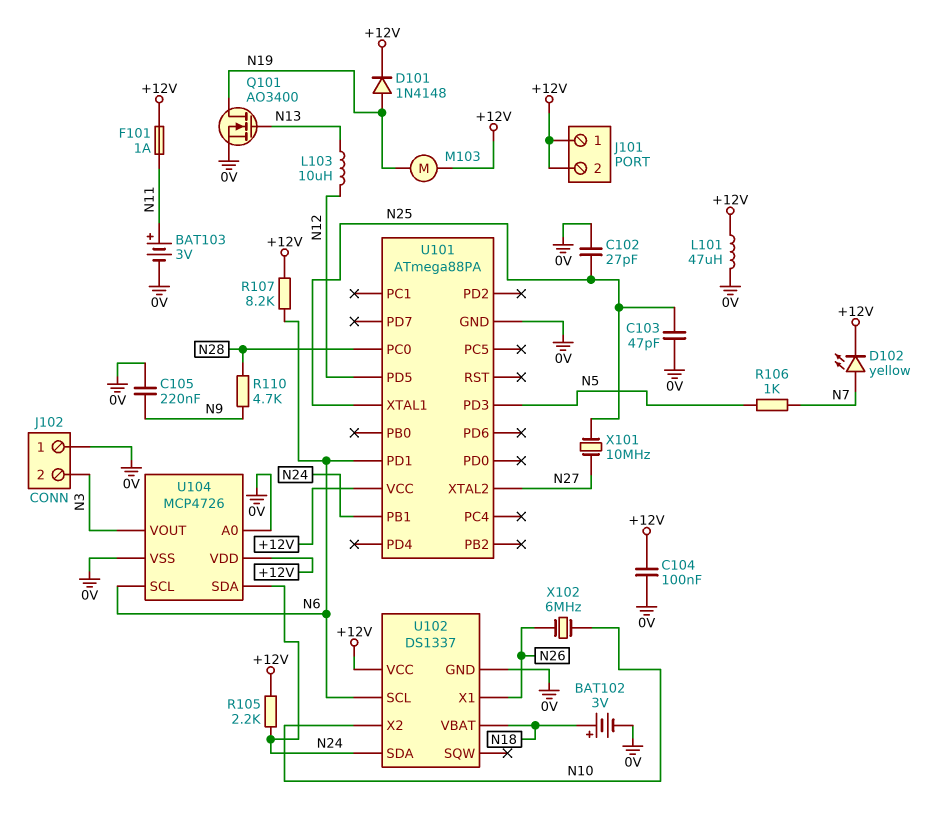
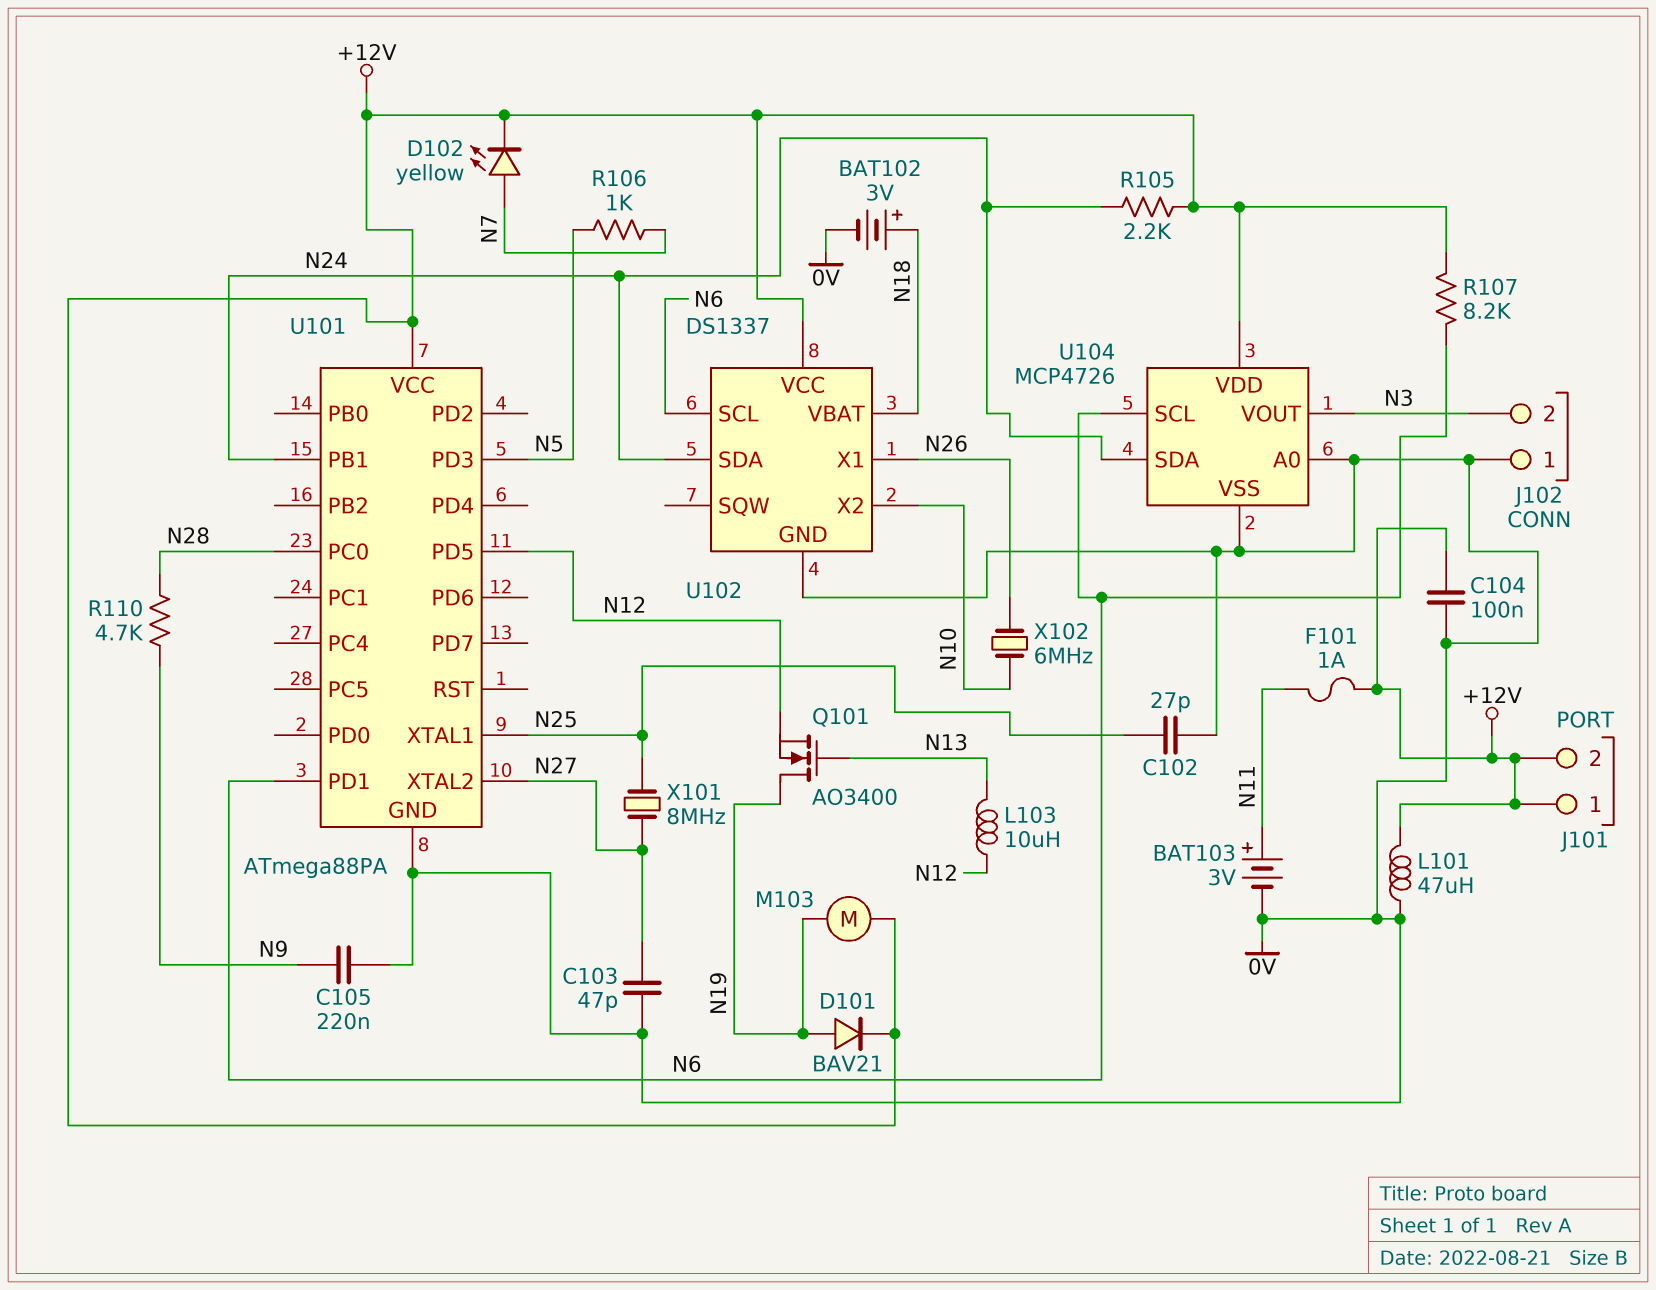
C103: 47pF (0V, N25) -> 47pF (0V, N27)
D101: diode 1N4148 (A N19, K +12V) -> diode BAV21 (A N19, K +12V)
Q101: NMOS AO3400 (G N13, D N19, S 0V) -> NMOS AO3400 (G N13, D N19, S N12)
X101: 10MHz (N25, N27) -> 8MHz (N25, N27)

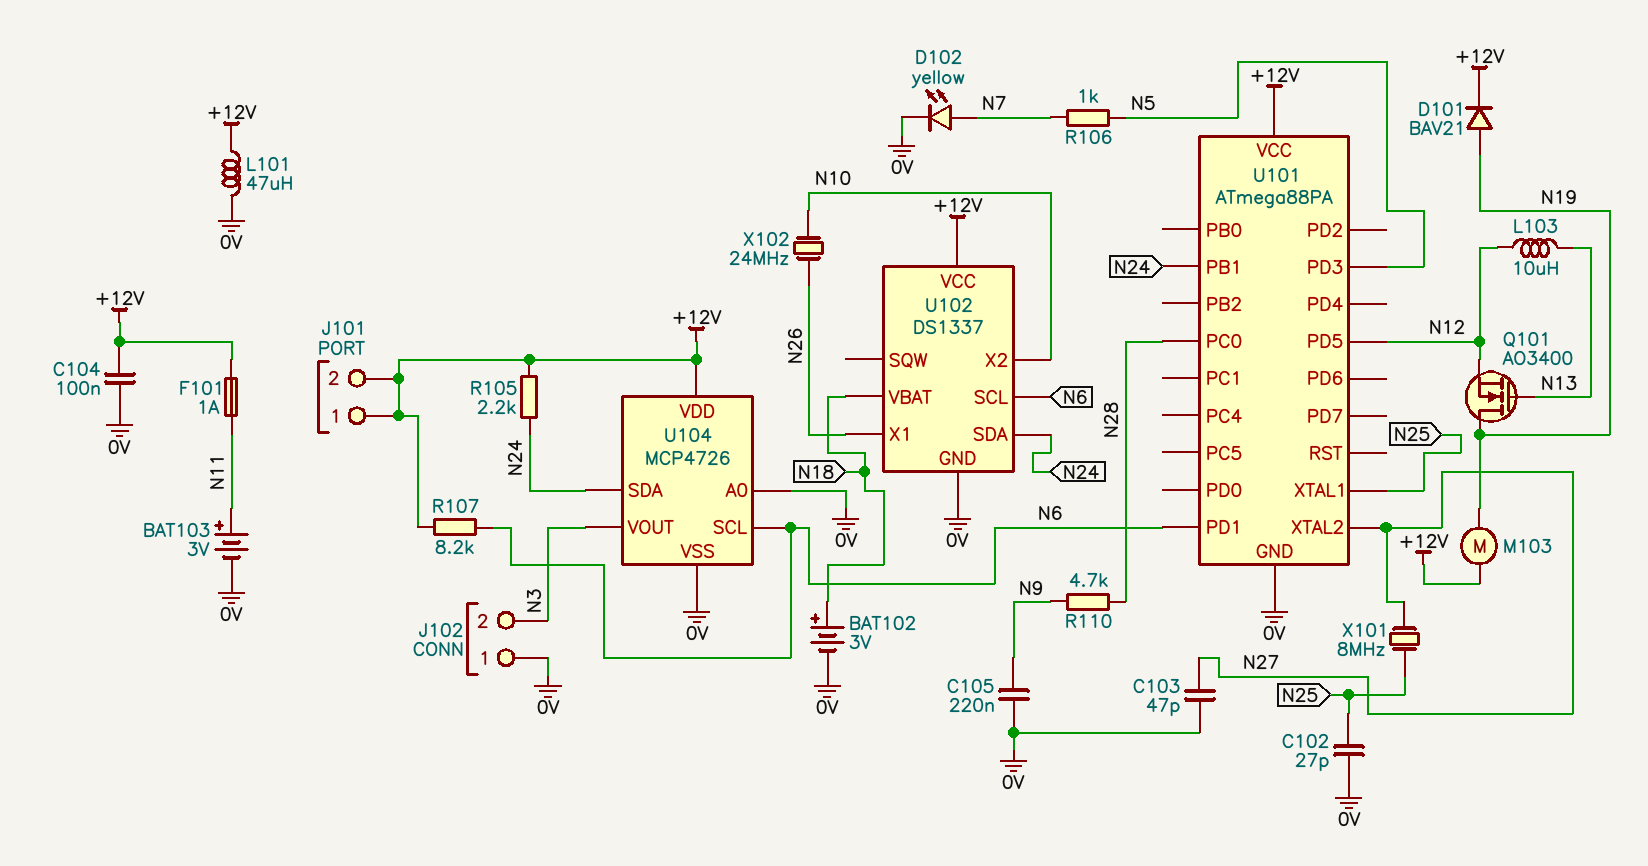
D102: LED yellow (A N7, K +12V) -> LED yellow (A N7, K 0V)
X102: 6MHz (N10, N26) -> 24MHz (N10, N26)

